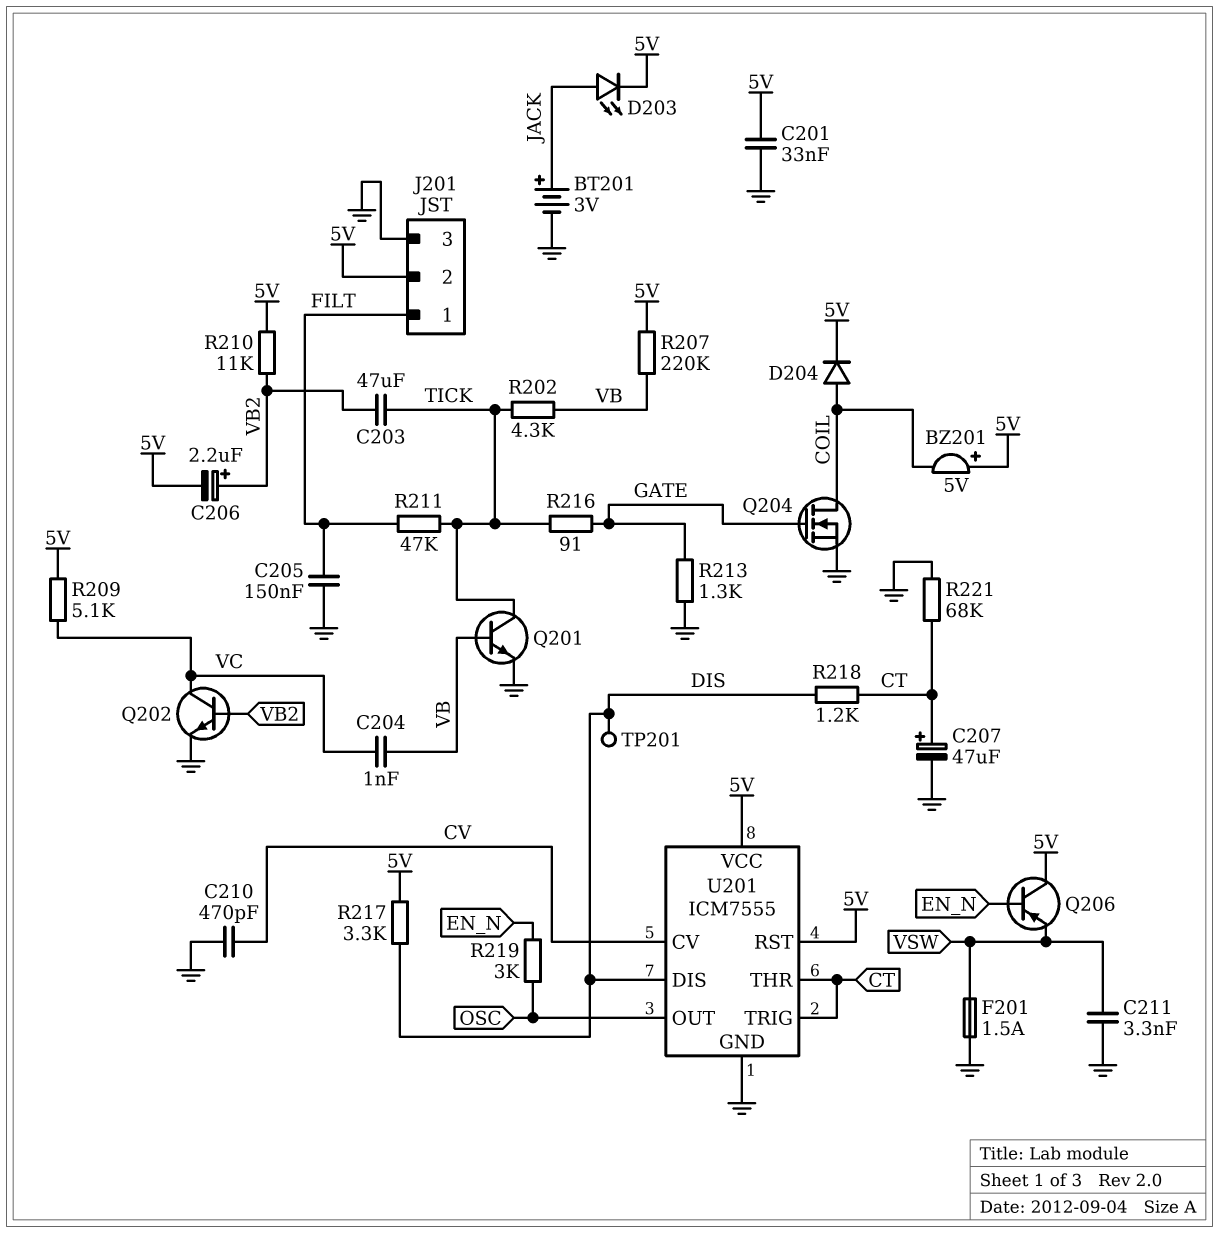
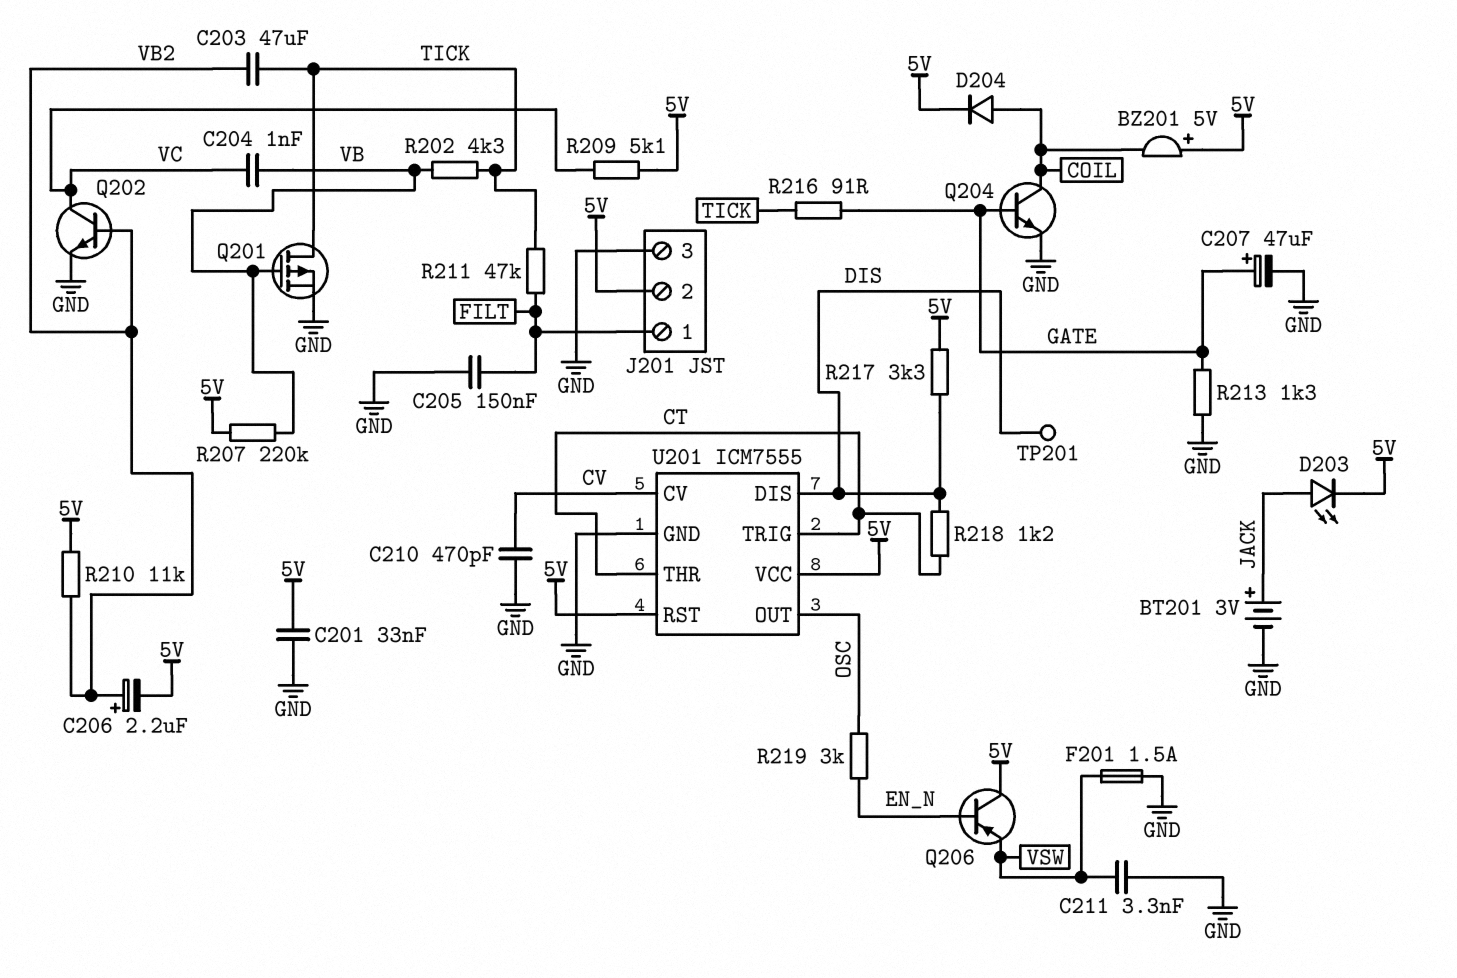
C207: 47uF (plus CT, minus GND) -> 47uF (plus GATE, minus GND)
Q201: NPN (B VB, C TICK, E GND) -> PMOS (G VB, D TICK, S GND)
Q204: NMOS (G GATE, D COIL, S GND) -> NPN (B GATE, C COIL, E GND)
R221: 68k (CT, GND) -> none

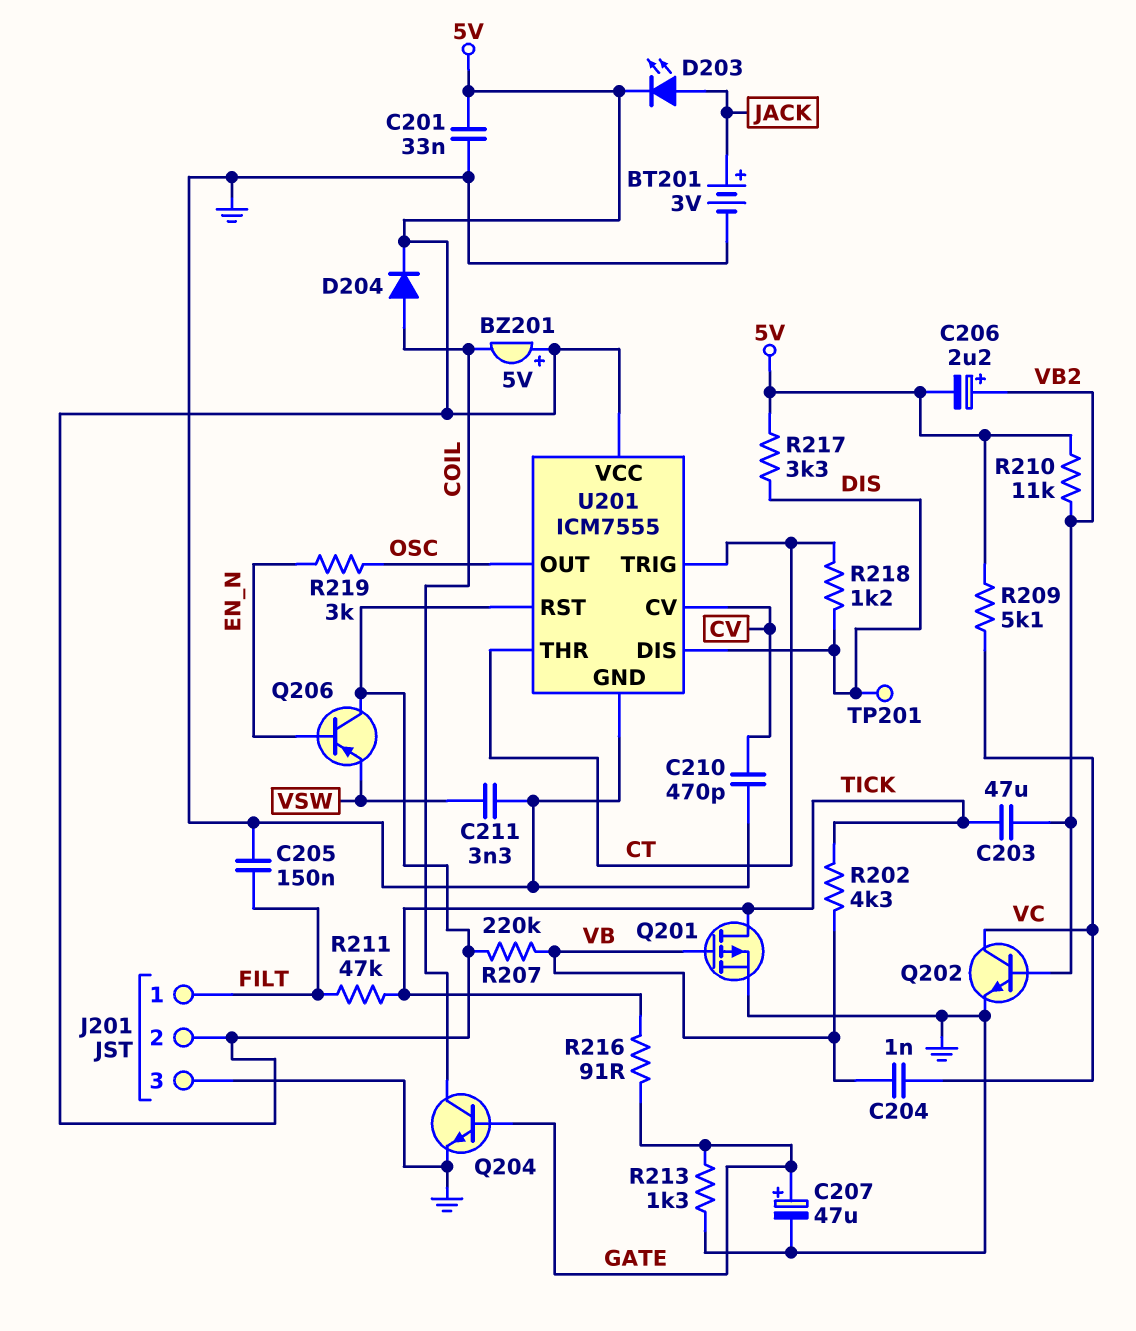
F201: 1.5A (GND, VSW) -> none

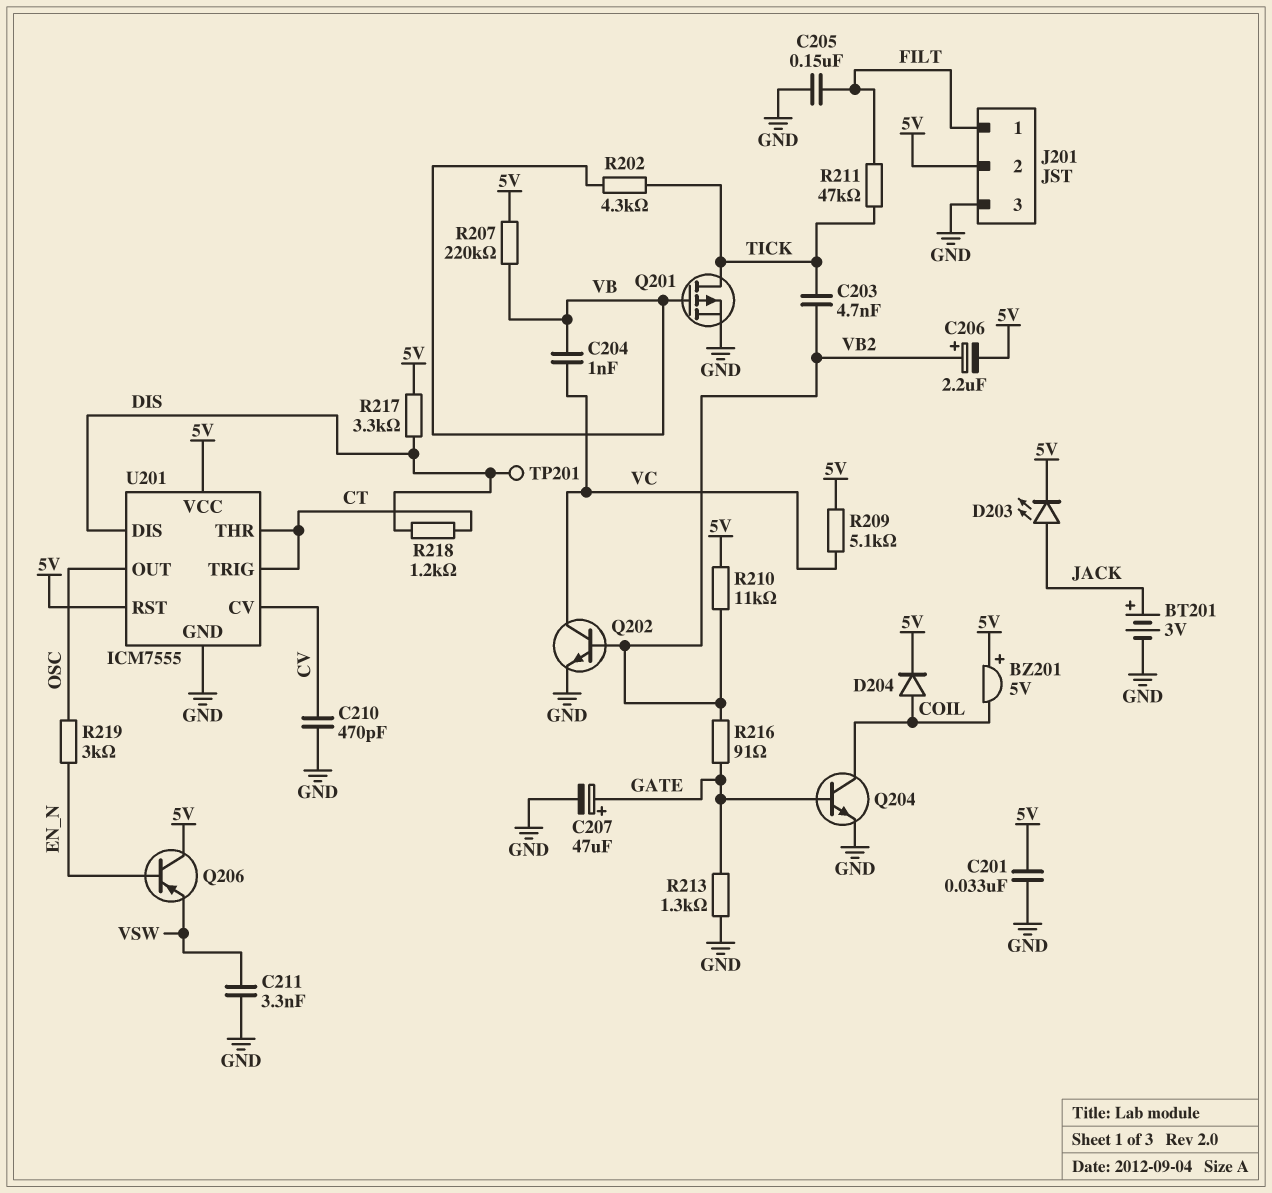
C203: 47uF (TICK, VB2) -> 4.7nF (TICK, VB2)
R216: 91 (GATE, TICK) -> 91 (GATE, VB2)

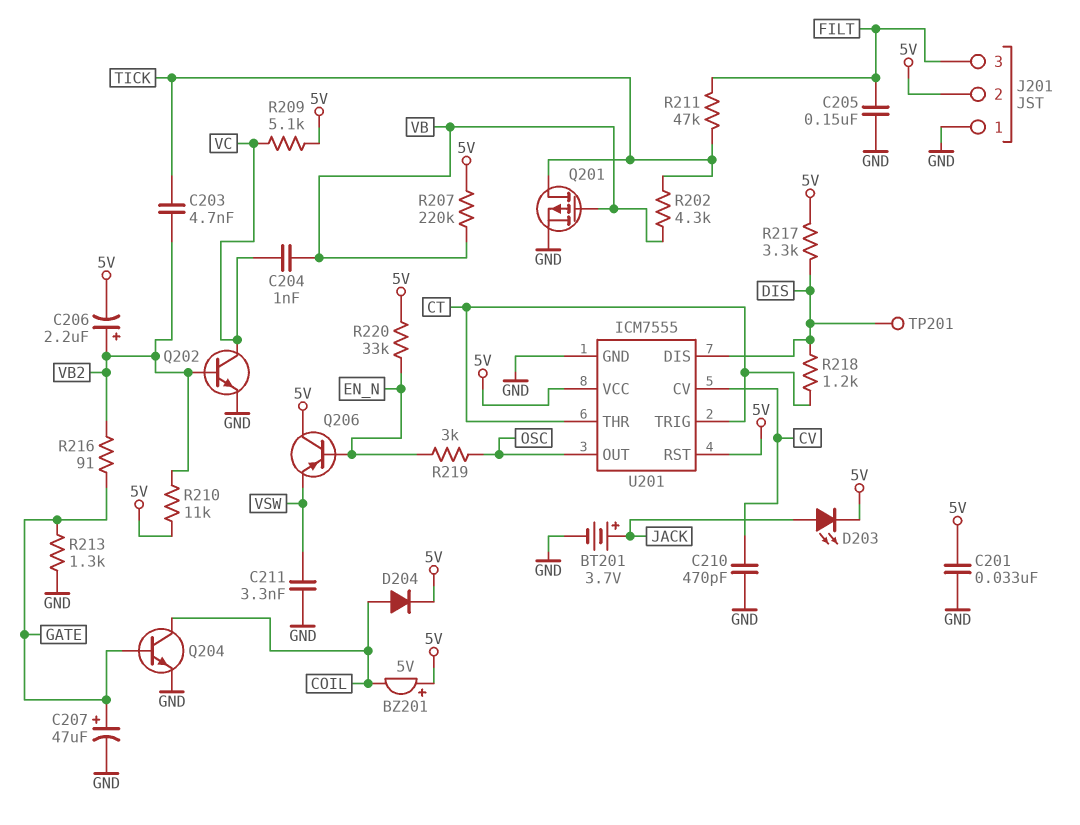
BT201: 3V (plus JACK, minus GND) -> 3.7V (plus JACK, minus GND)
J201 pin 1: FILT -> GND
J201 pin 3: GND -> FILT
R220: none -> 33k (5V, EN_N)

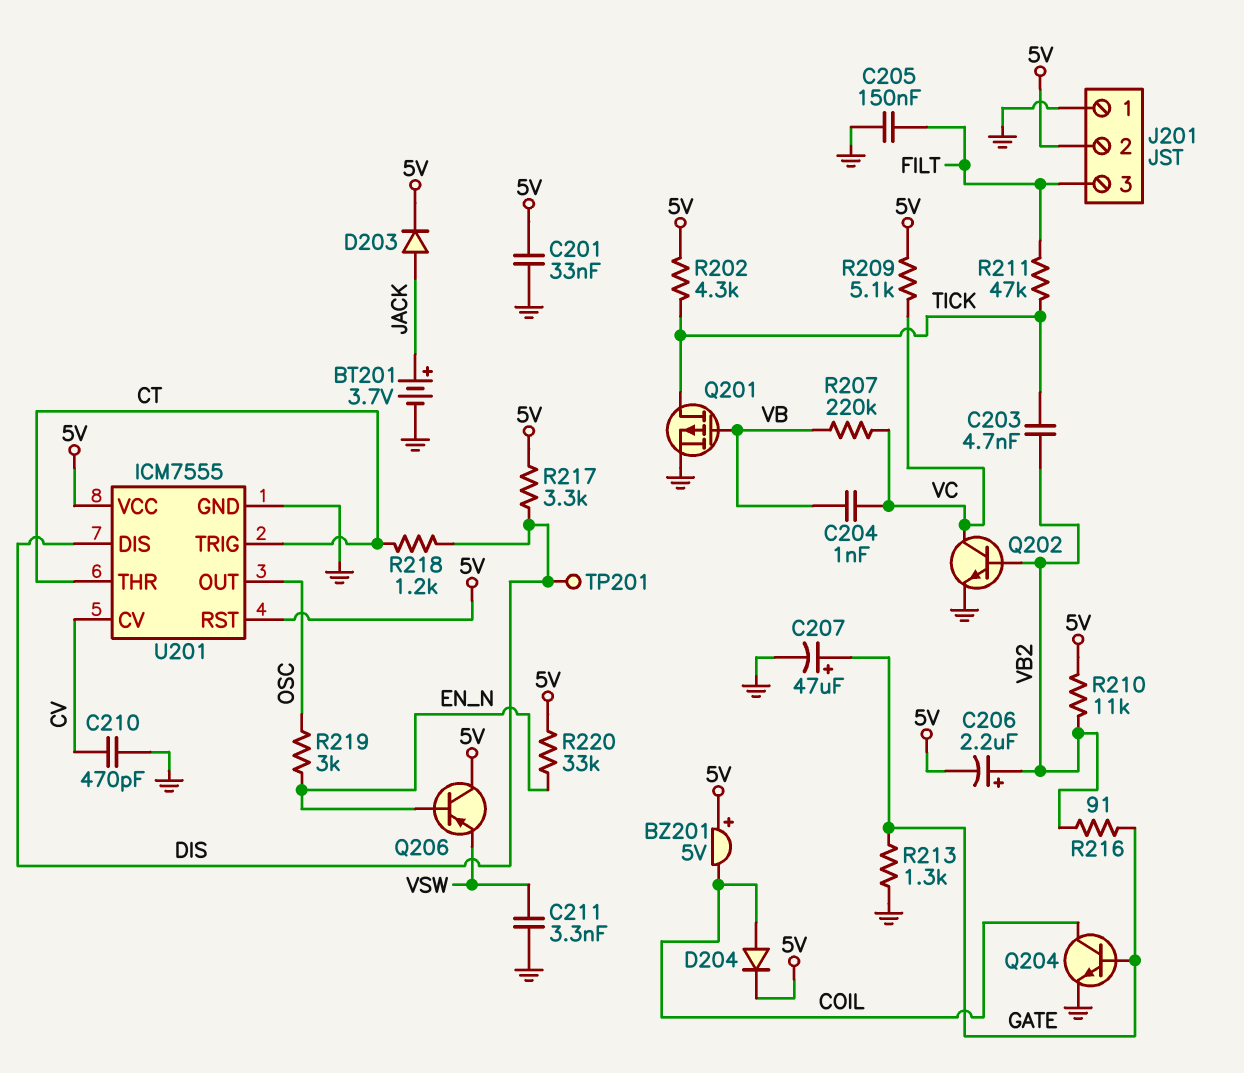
D203: LED (A JACK, K 5V) -> diode (A JACK, K 5V)
R202: 4.3k (TICK, VB) -> 4.3k (5V, TICK)
R207: 220k (5V, VB) -> 220k (VB, VC)

